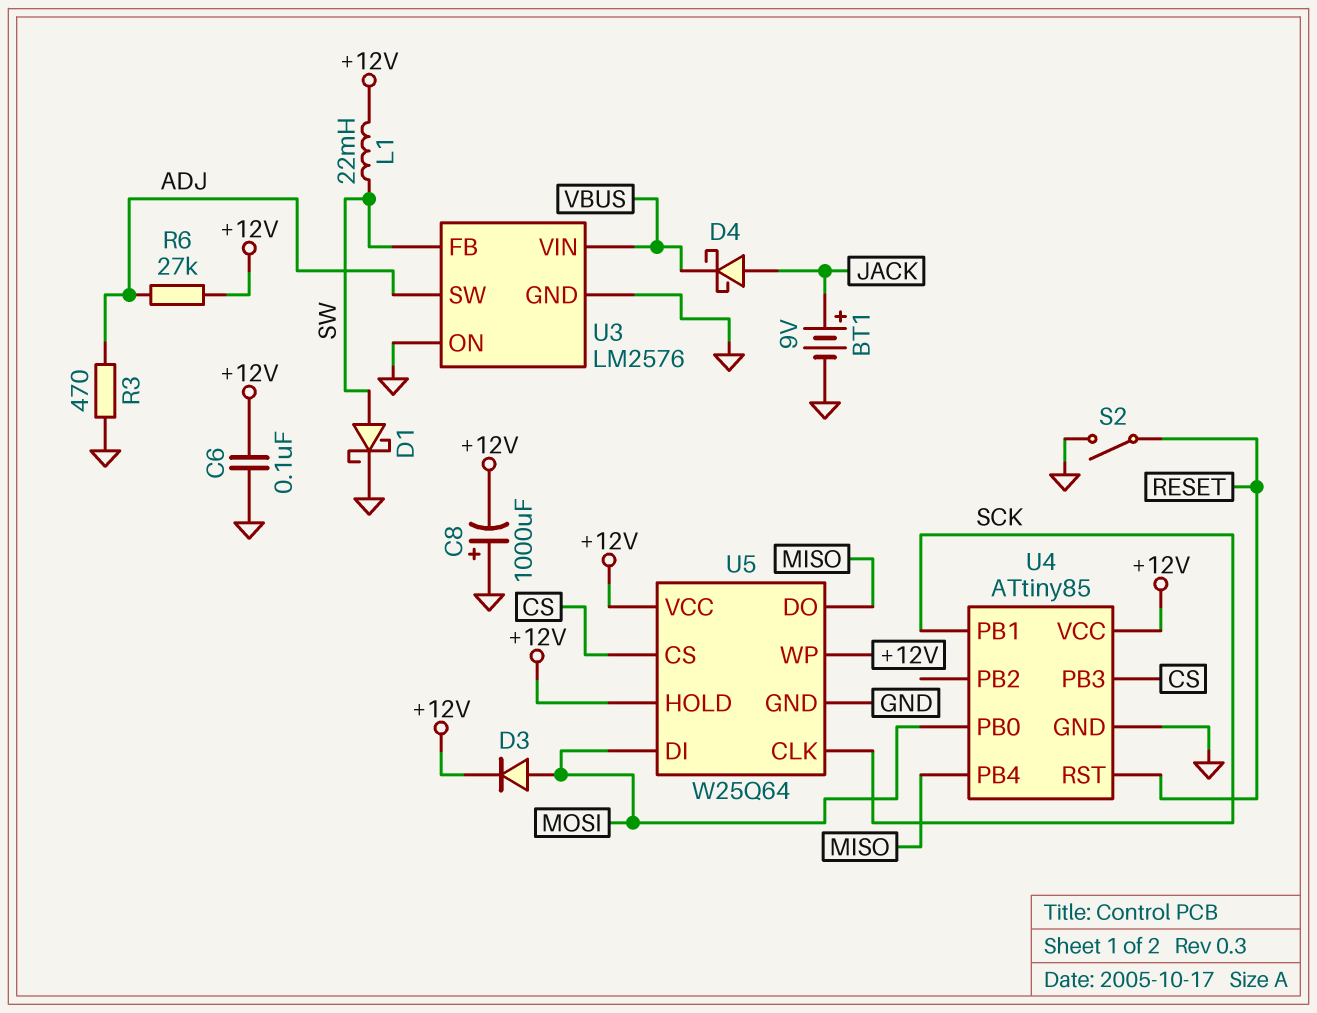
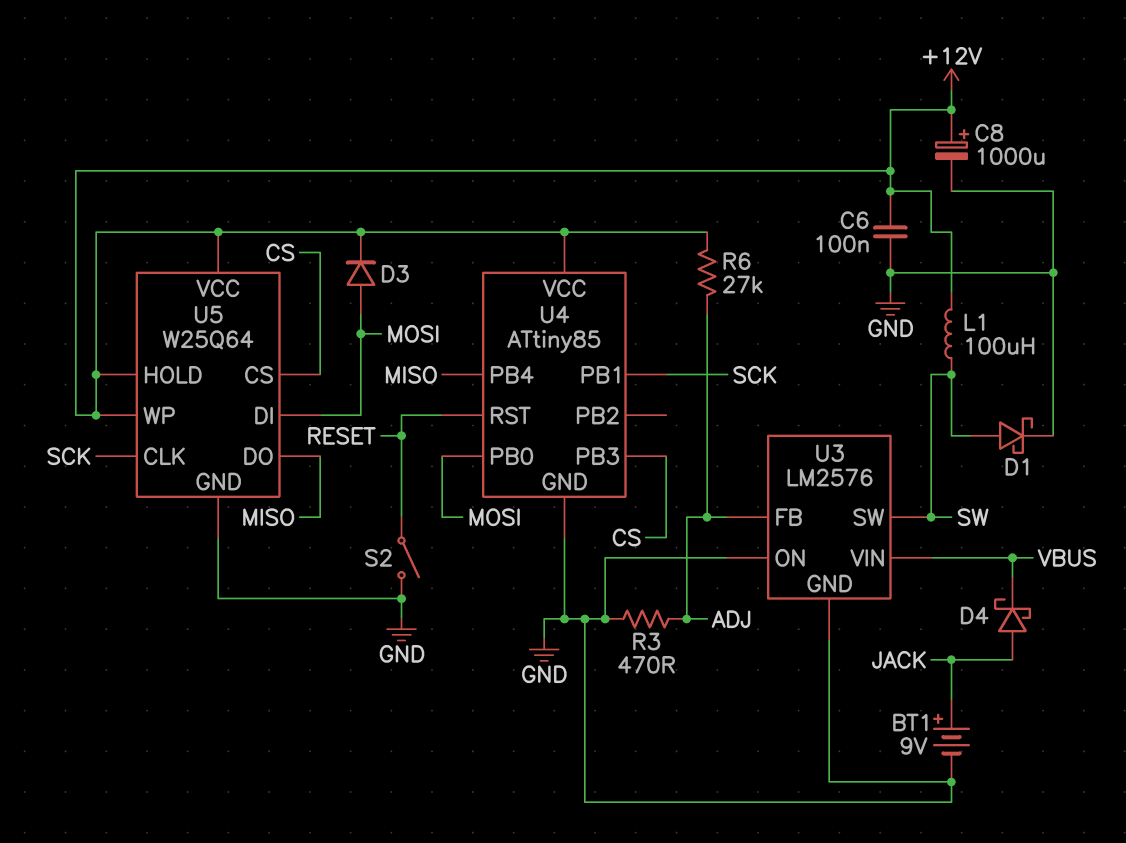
C8: 1000uF (plus GND, minus +12V) -> 1000uF (plus +12V, minus GND)
L1: 22mH (+12V, SW) -> 100uH (+12V, SW)
U3 pin FB: SW -> ADJ
U3 pin SW: ADJ -> SW

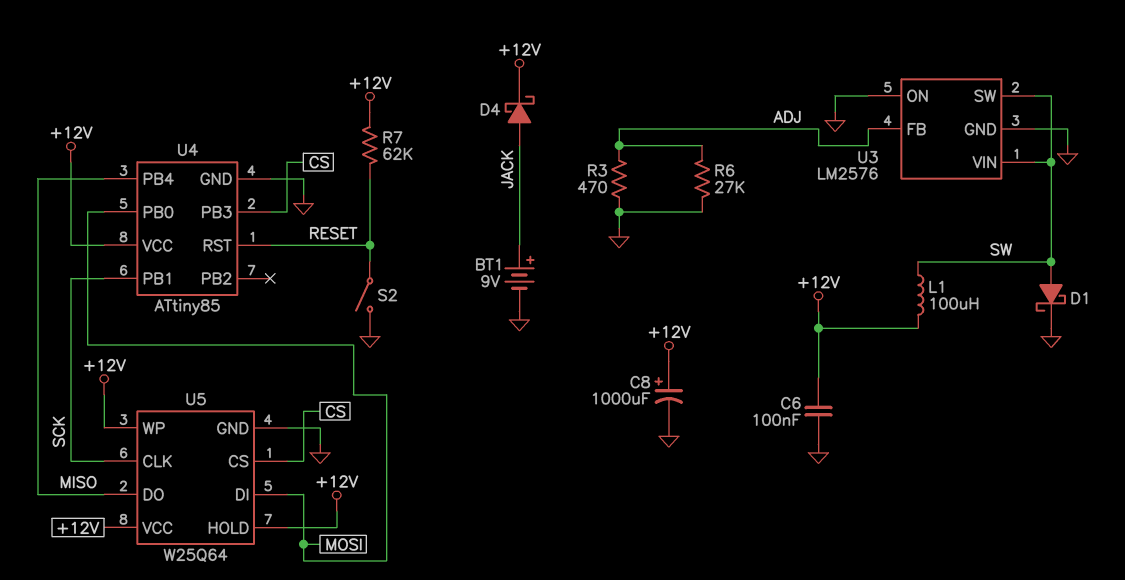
D3: diode (A MOSI, K +12V) -> none
D4: schottky (A JACK, K VBUS) -> schottky (A JACK, K +12V)
R6: 27k (+12V, ADJ) -> 27k (ADJ, GND)
R7: none -> 62k (+12V, RESET)
U3 pin VIN: VBUS -> SW

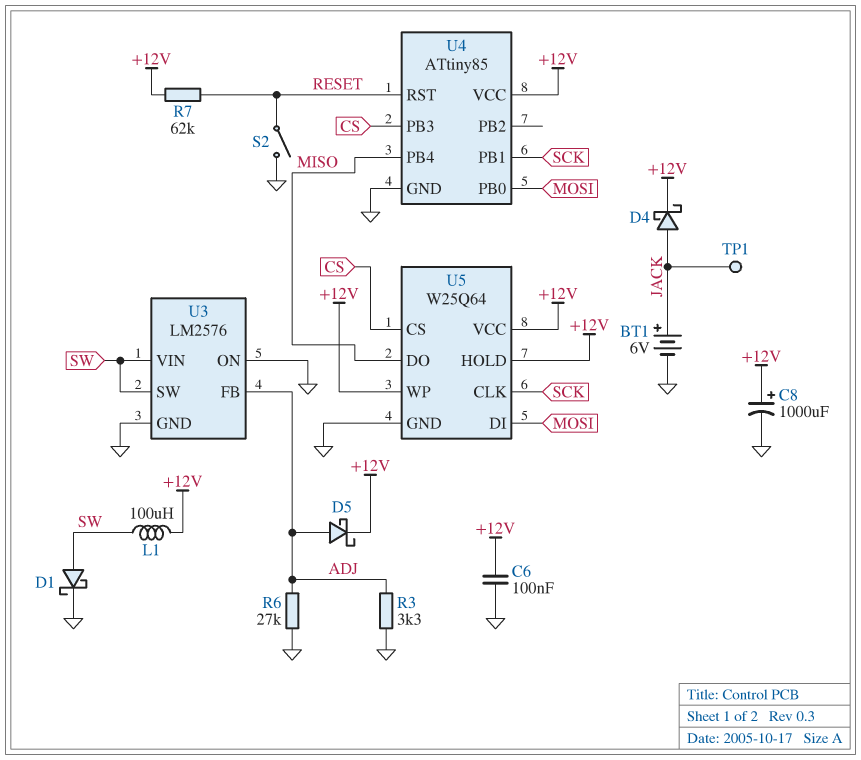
BT1: 9V (plus JACK, minus GND) -> 6V (plus JACK, minus GND)
D5: none -> schottky (A ADJ, K +12V)
R3: 470 (ADJ, GND) -> 3.3k (ADJ, GND)
TP1: none -> test point (JACK)

